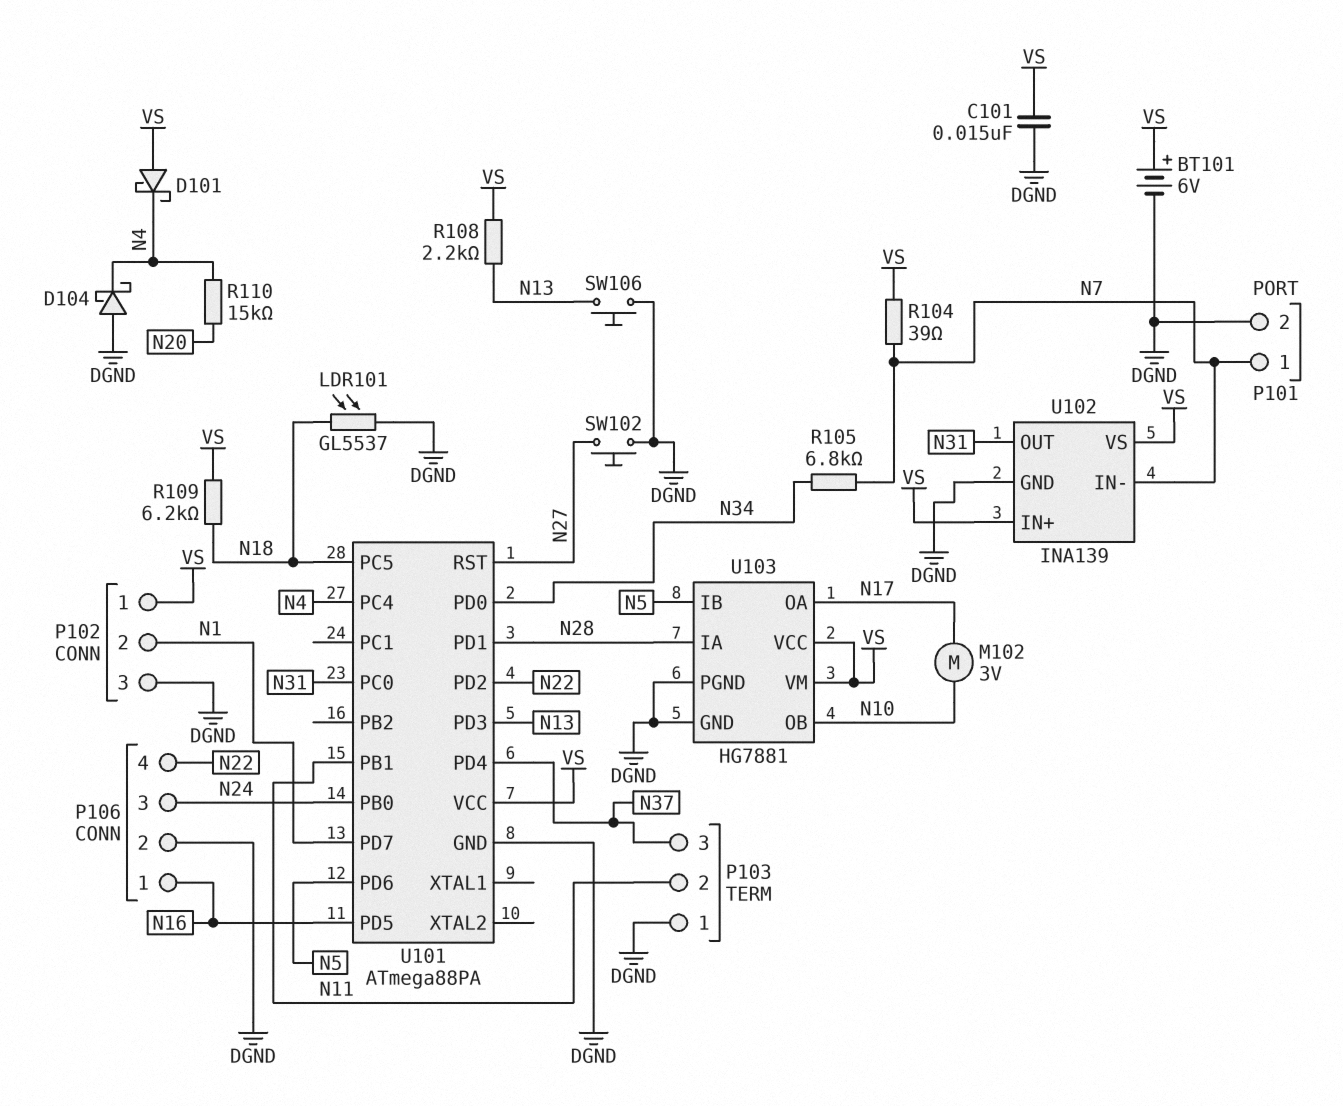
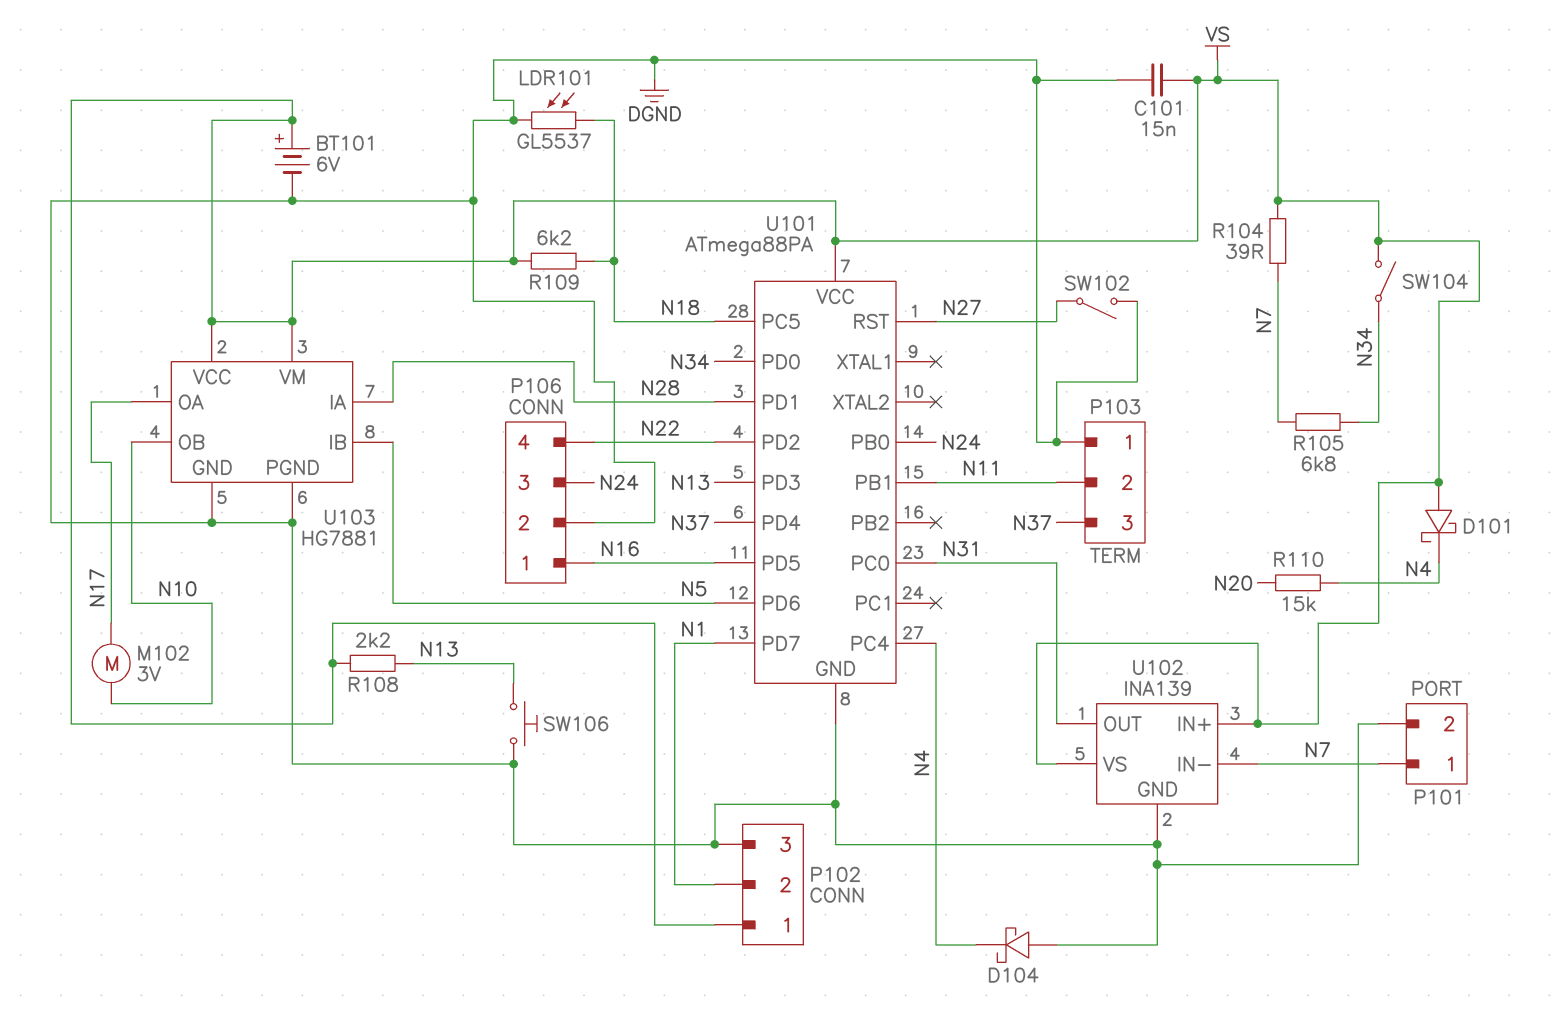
SW102: button (DGND, N27) -> switch (DGND, N27)
SW104: none -> switch (N34, VS)

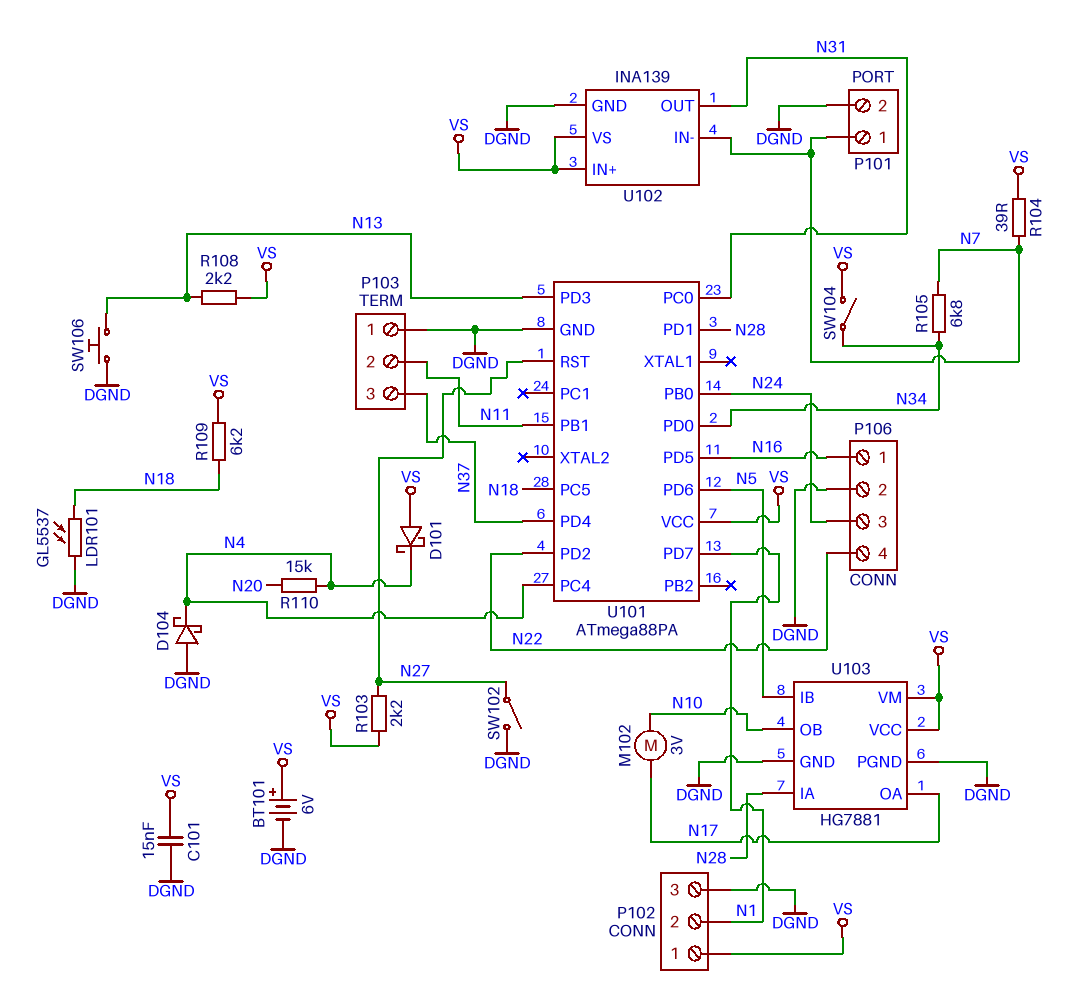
R103: none -> 2.2k (N27, VS)

